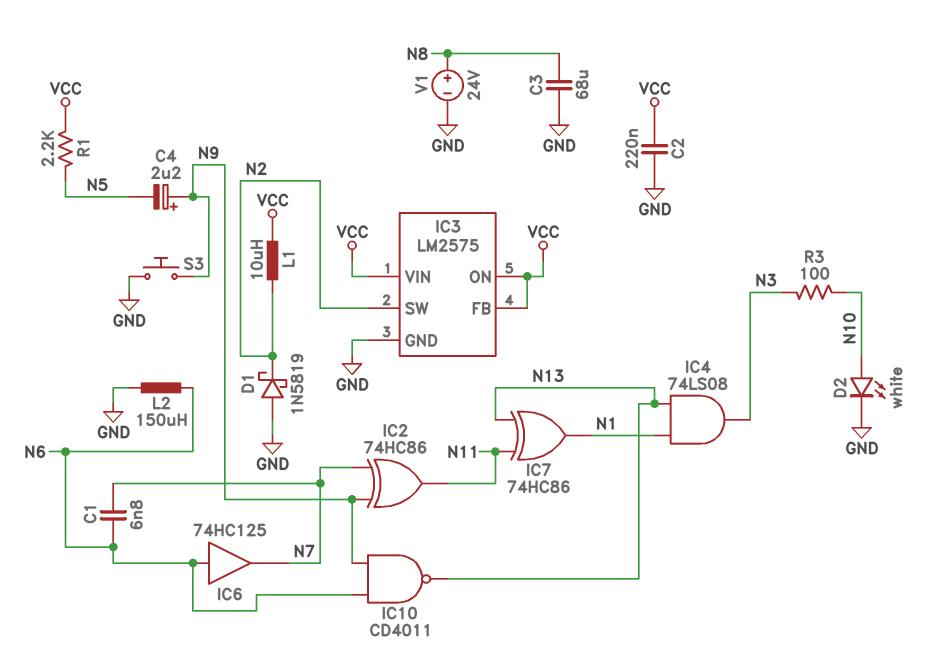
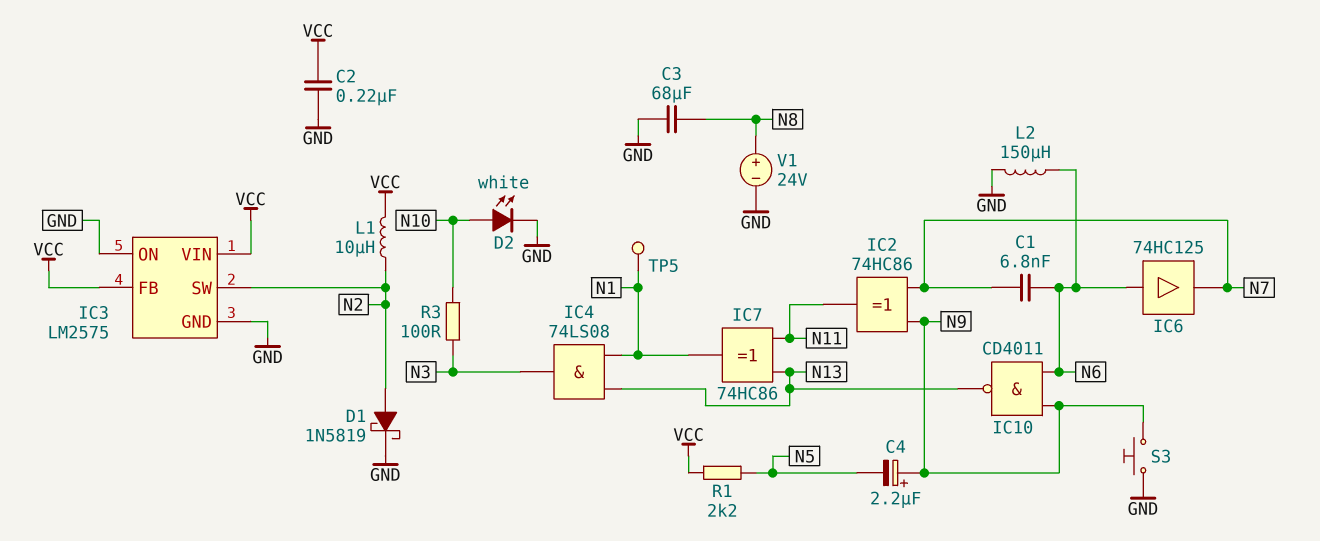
D1: schottky 1N5819 (A GND, K N2) -> schottky 1N5819 (A N2, K GND)
IC3 pin ON: VCC -> GND
TP5: none -> test point (N1)

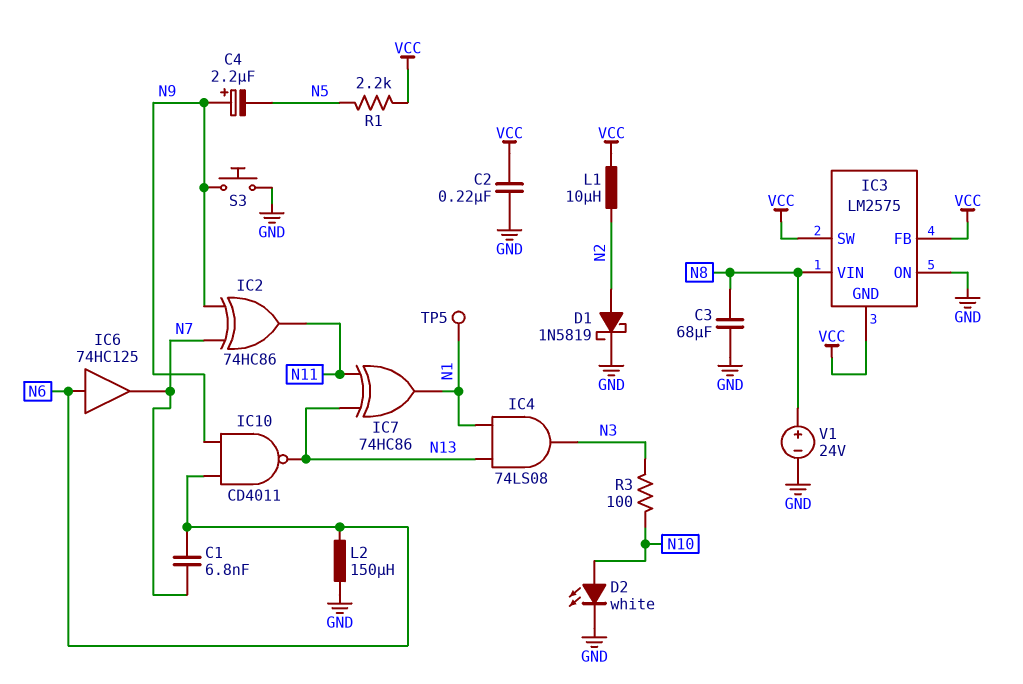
IC3 pin GND: GND -> VCC
IC3 pin SW: N2 -> VCC
IC3 pin VIN: VCC -> N8

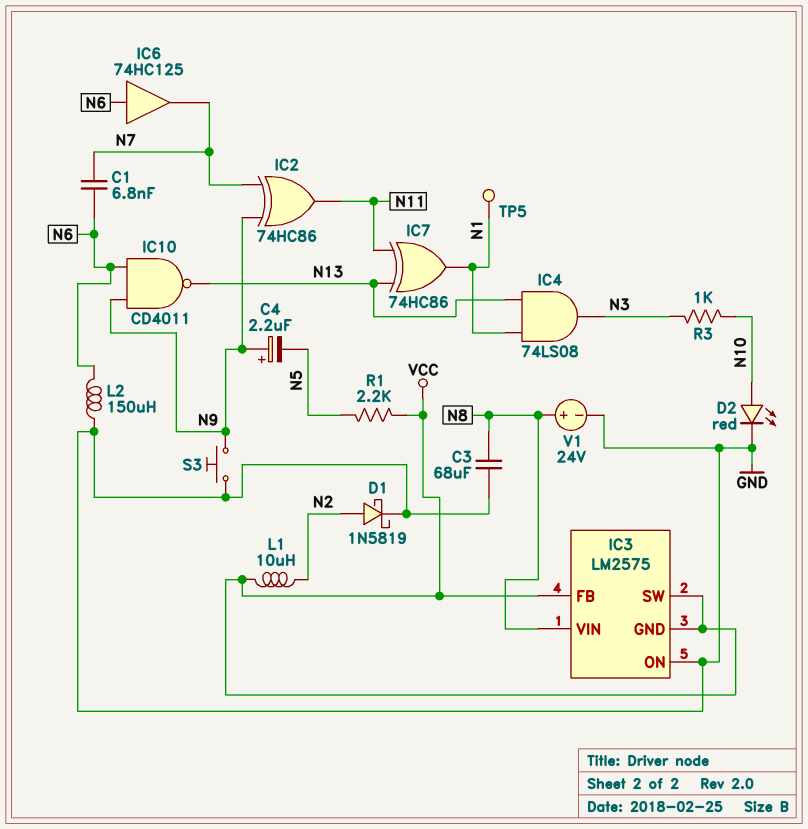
C2: 220nF (GND, VCC) -> none
D2: LED white (A N10, K GND) -> LED red (A N10, K GND)
R3: 100 (N3, N10) -> 1k (N3, N10)

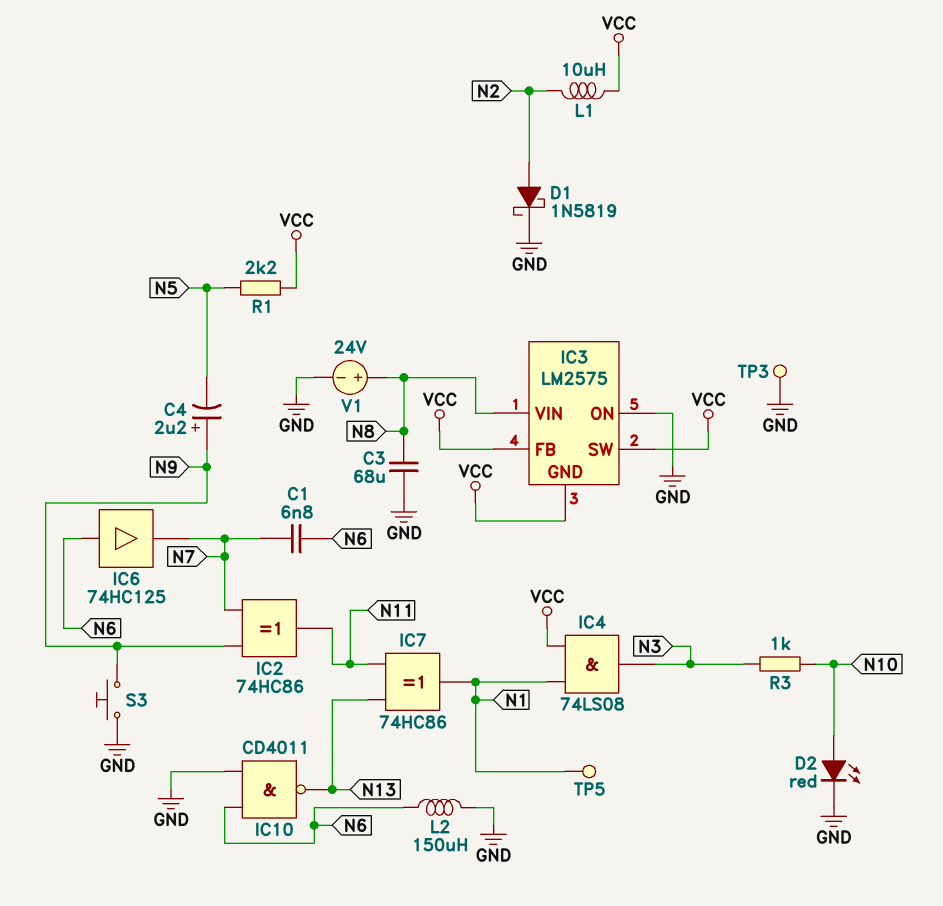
IC4: AND 74LS08 (in N1, in N13, out N3) -> AND 74LS08 (in N1, in VCC, out N3)
IC10: NAND CD4011 (in N6, in N9, out N13) -> NAND CD4011 (in GND, in N6, out N13)
TP3: none -> test point (GND)

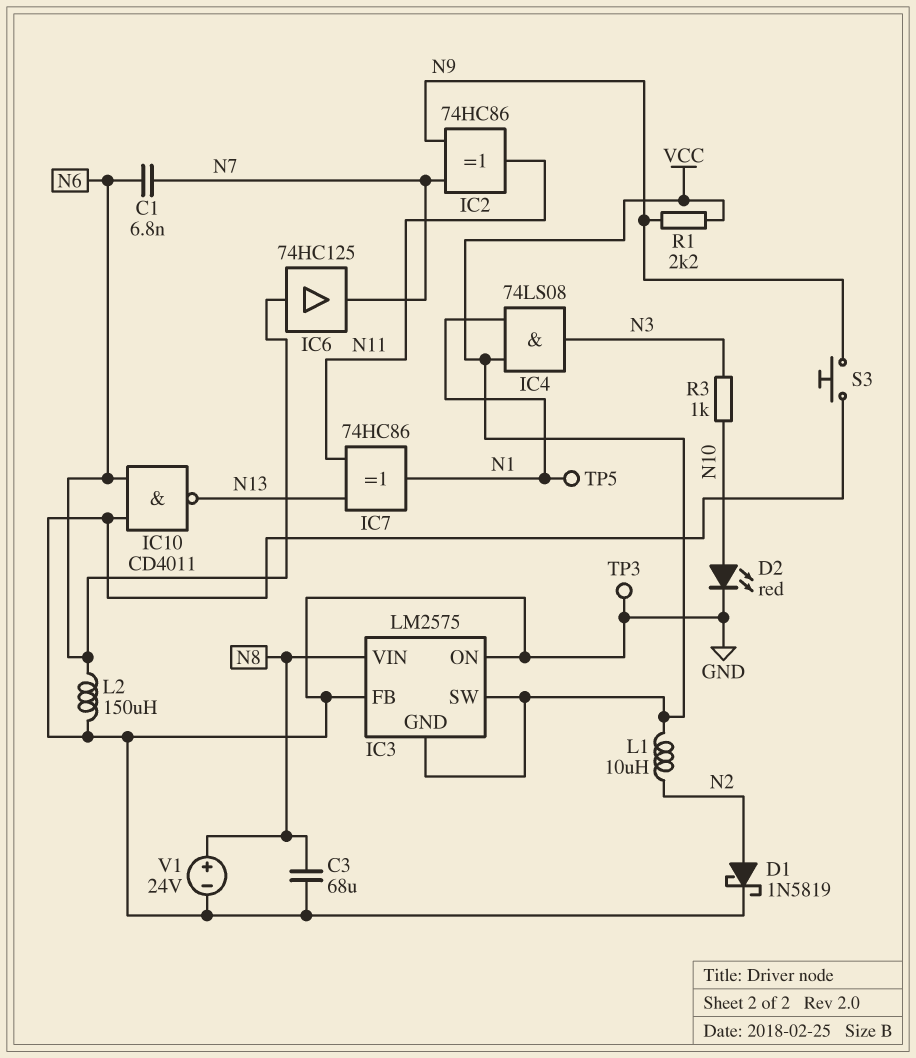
C4: 2.2uF (plus N9, minus N5) -> none
IC3 pin FB: VCC -> GND
R1: 2.2k (N5, VCC) -> 2.2k (N9, VCC)

